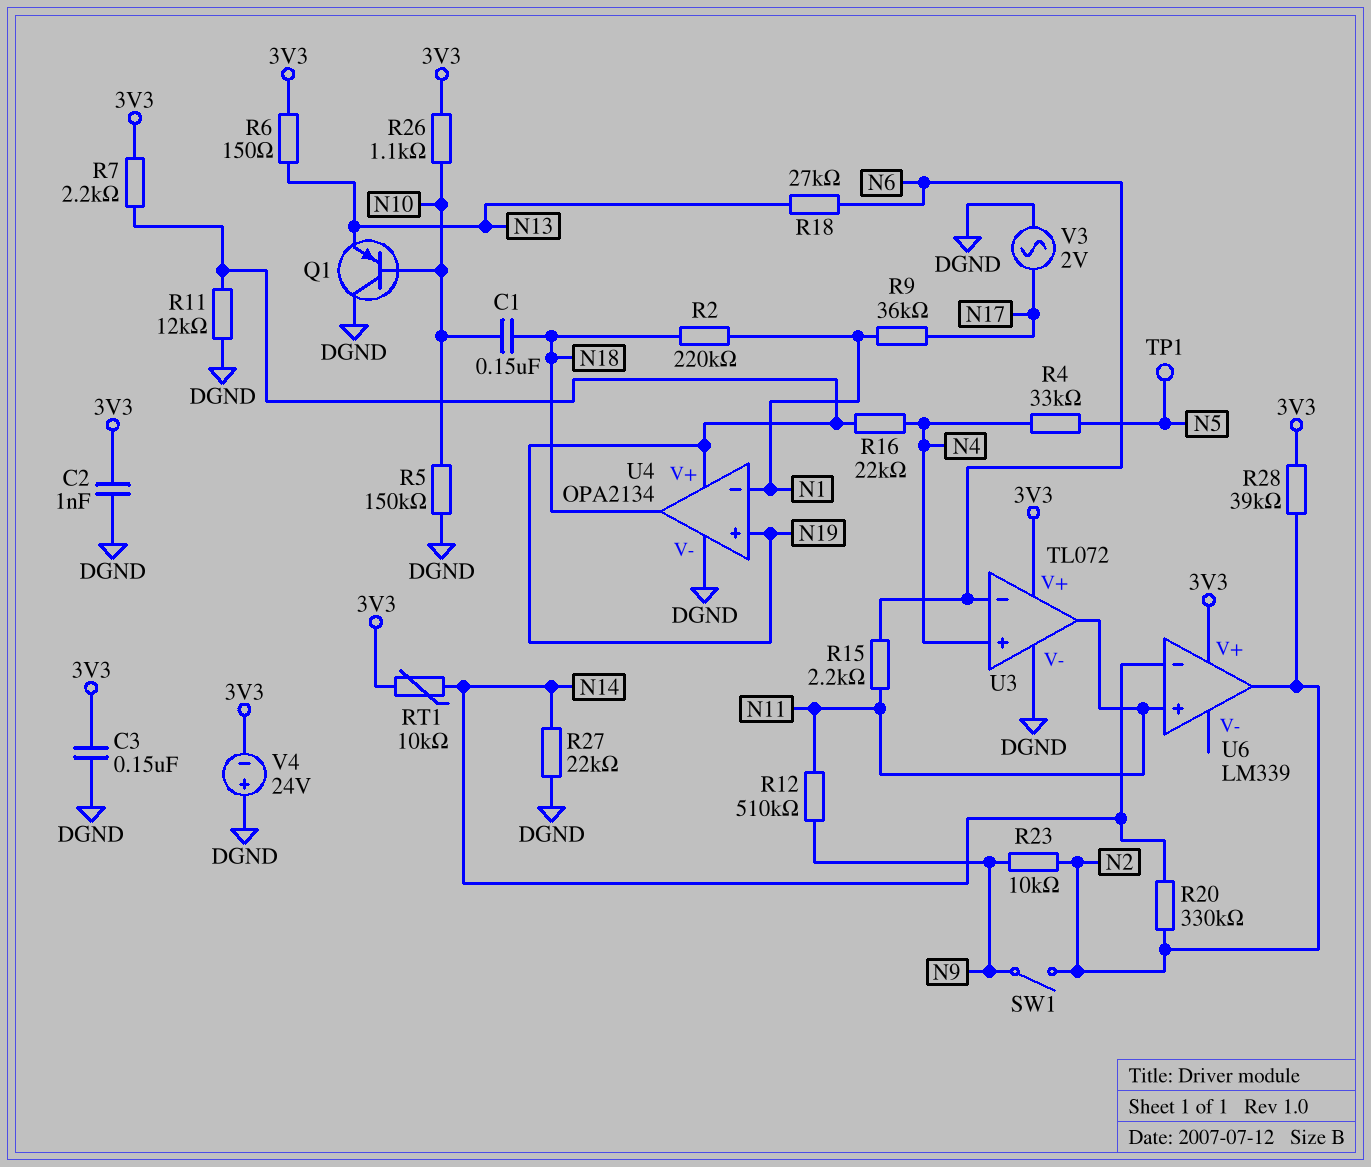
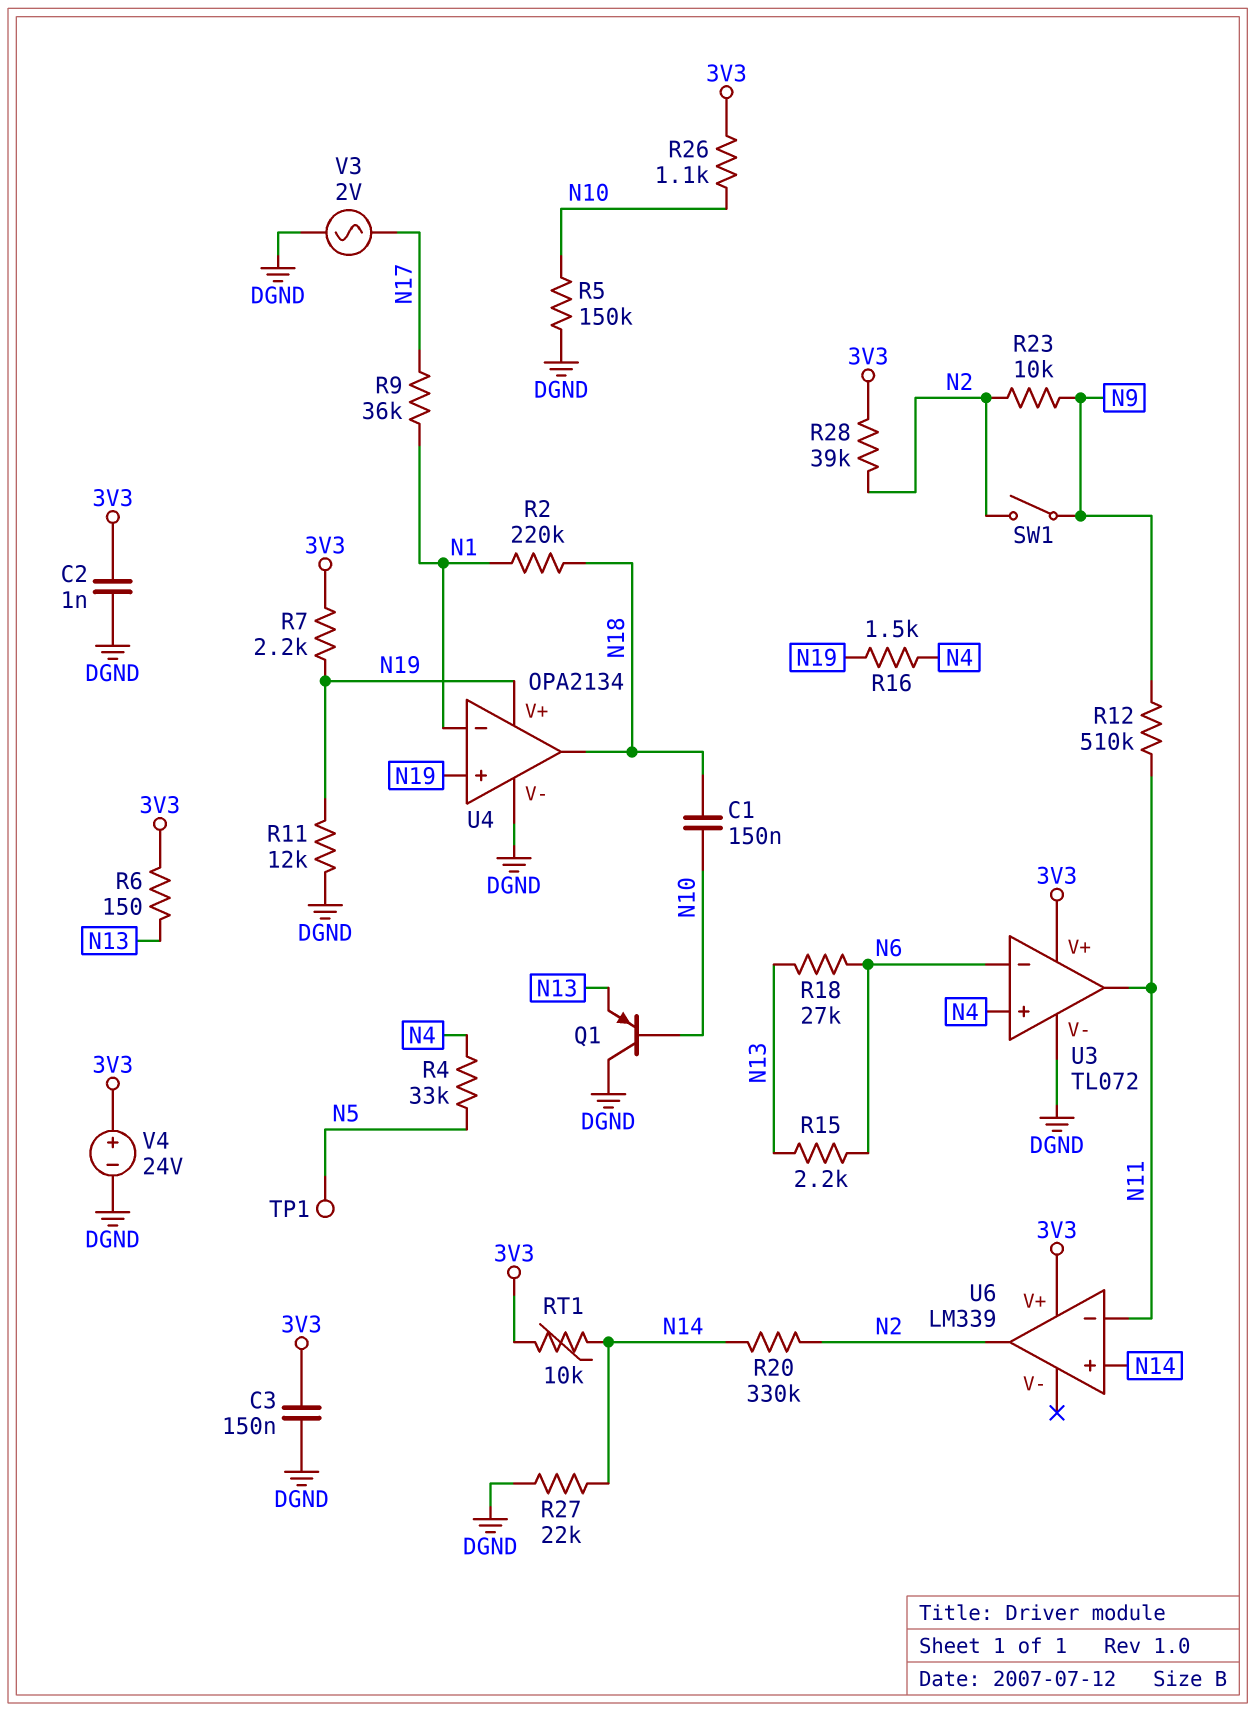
R15: 2.2k (N6, N11) -> 2.2k (N6, N13)
R16: 22k (N4, N19) -> 1.5k (N4, N19)
U6 pin in+: N11 -> N14
U6 pin in-: N14 -> N11
V4: 24V (plus DGND, minus 3V3) -> 24V (plus 3V3, minus DGND)

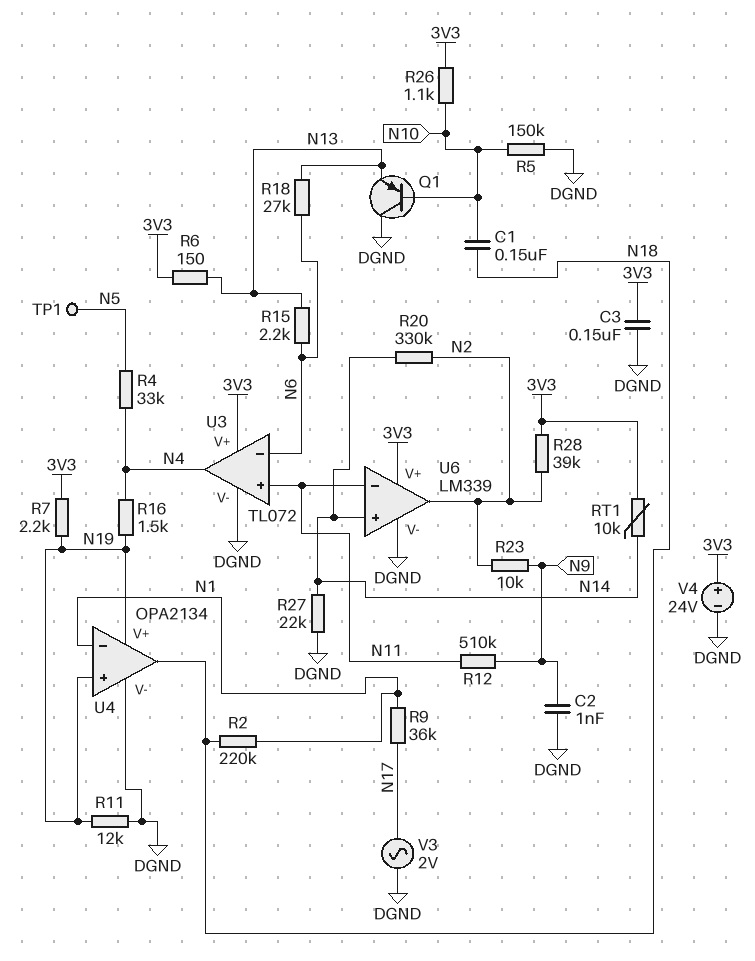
C2: 1nF (3V3, DGND) -> 1nF (DGND, N9)
SW1: switch (N2, N9) -> none
U3 pin in+: N4 -> N11
U3 pin out: N11 -> N4
U6 pin V-: none -> DGND

